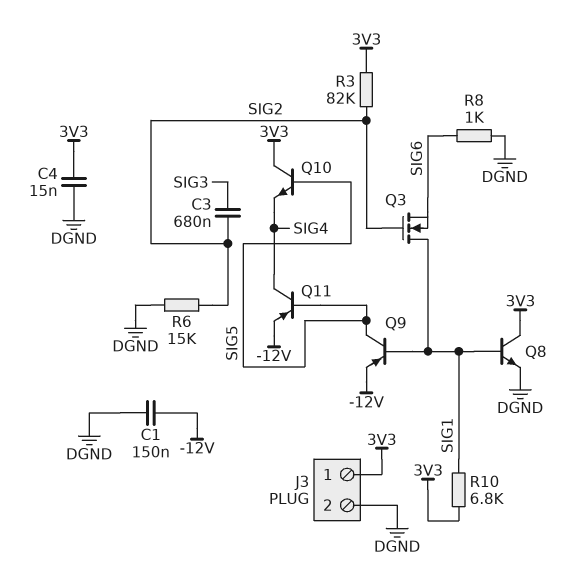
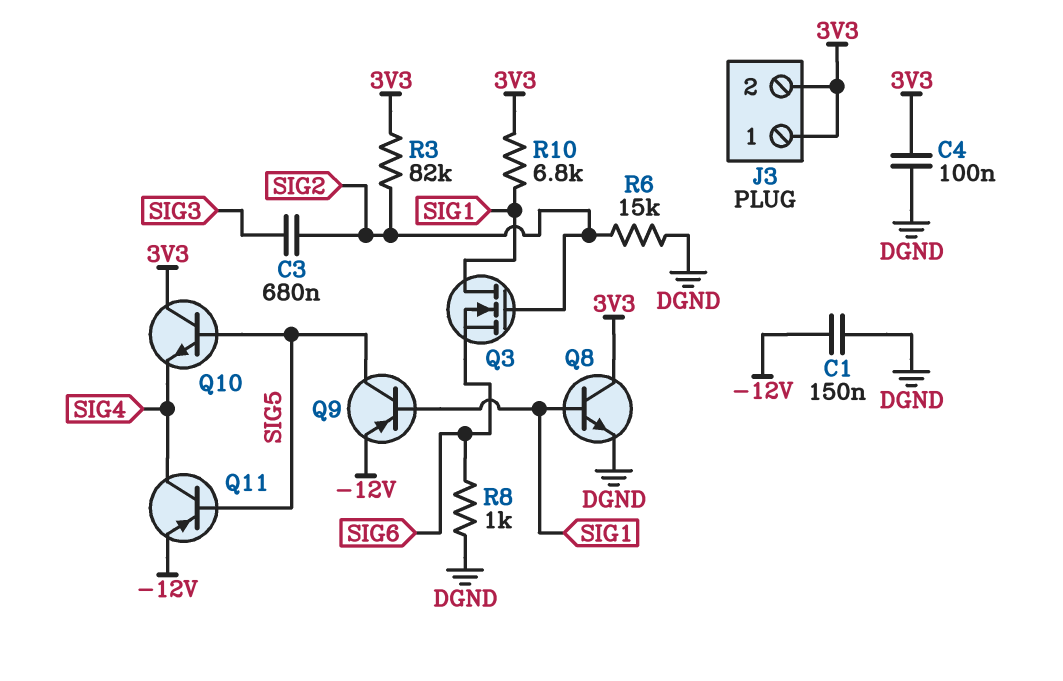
C4: 15nF (3V3, DGND) -> 100nF (3V3, DGND)
J3 pin 2: DGND -> 3V3

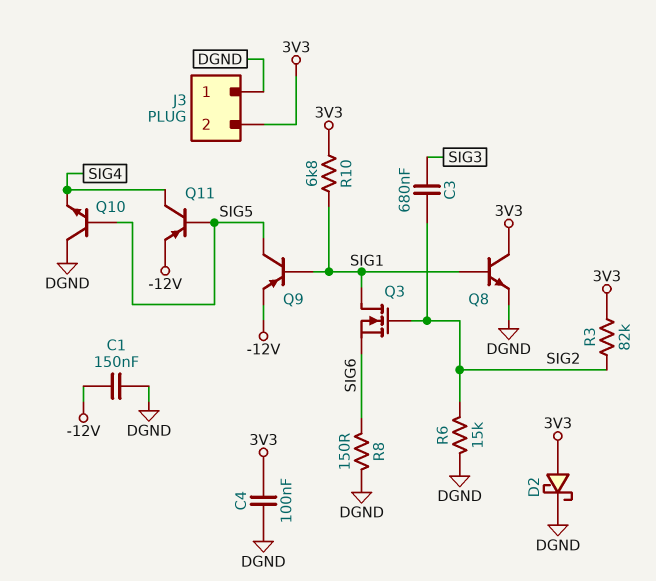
D2: none -> schottky (A 3V3, K DGND)
J3 pin 1: 3V3 -> DGND
Q10: NPN (B SIG5, C 3V3, E SIG4) -> NPN (B SIG5, C DGND, E SIG4)
R8: 1k (DGND, SIG6) -> 150 (DGND, SIG6)

